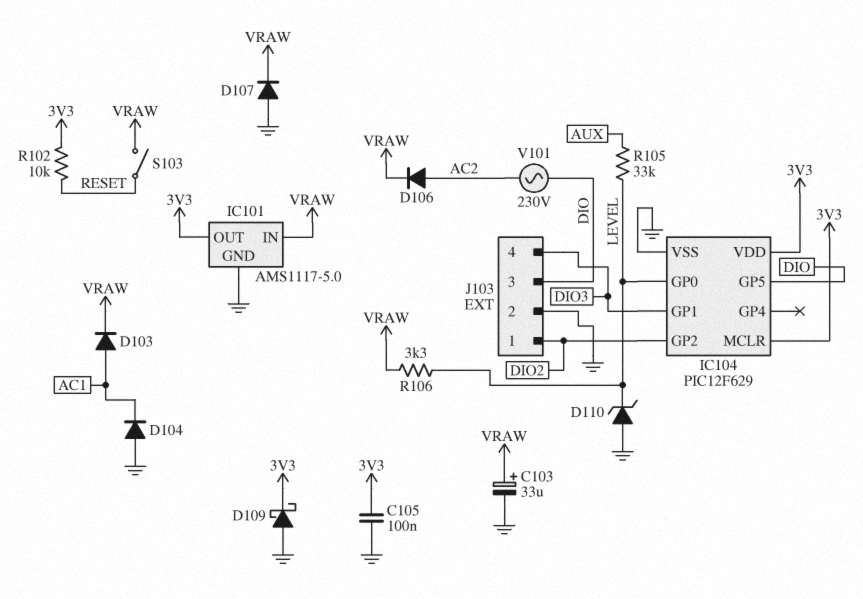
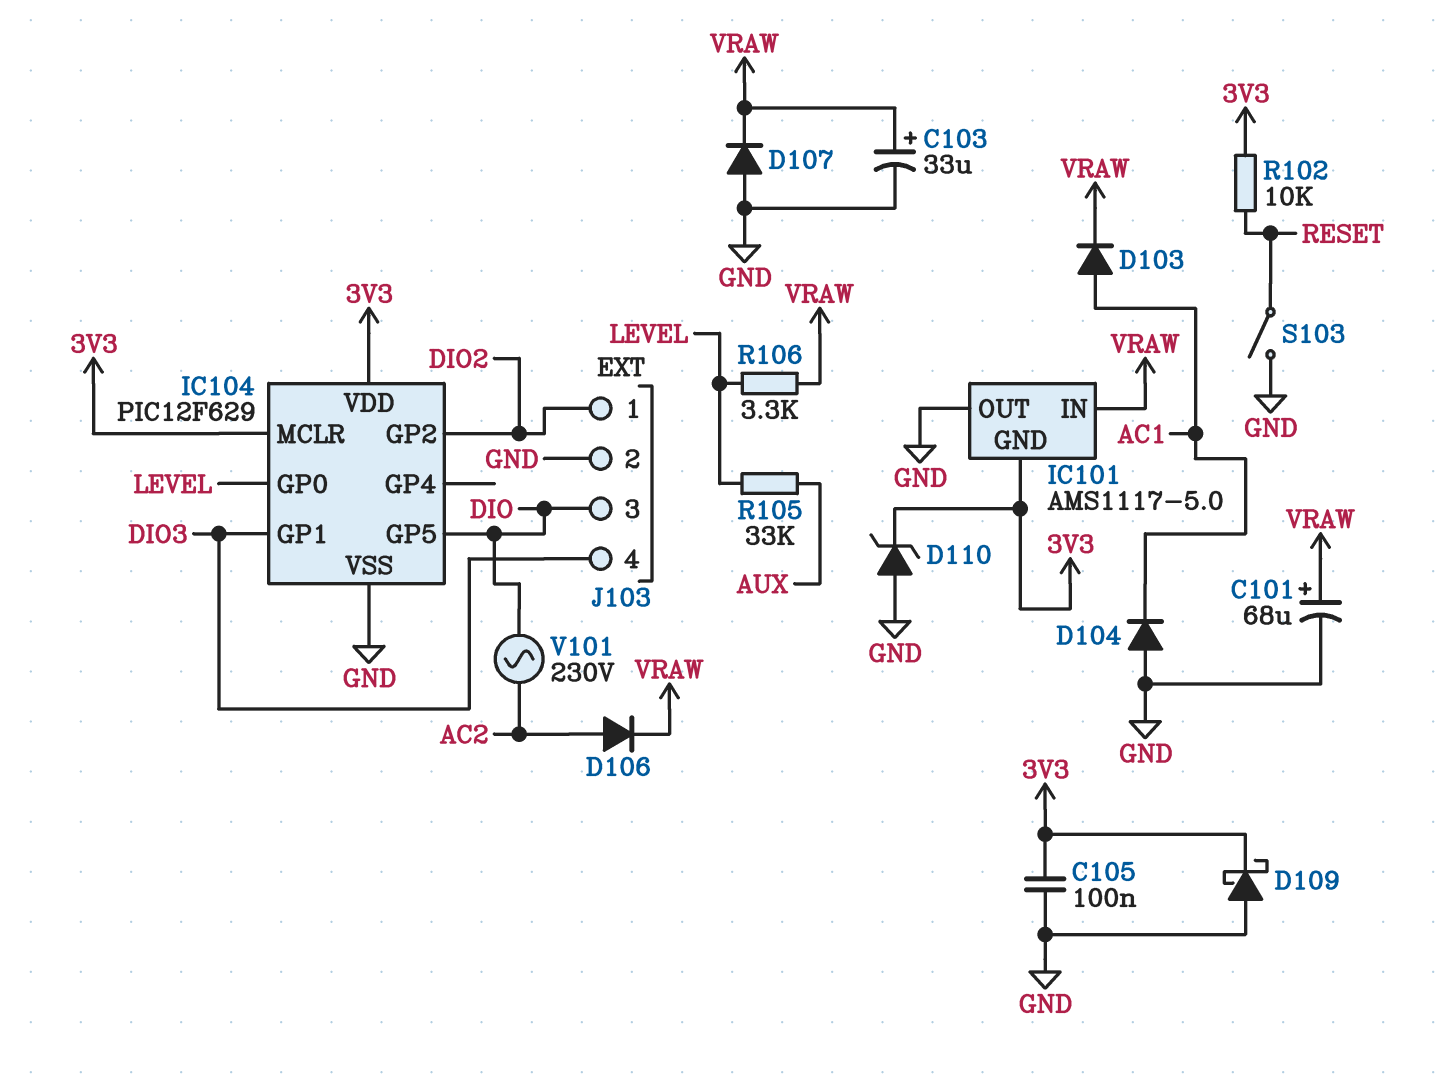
C101: none -> 68uF (plus VRAW, minus GND)
D110: zener (A GND, K LEVEL) -> zener (A GND, K 3V3)
IC101 pin GND: GND -> 3V3
IC101 pin OUT: 3V3 -> GND
S103: switch (RESET, VRAW) -> switch (GND, RESET)

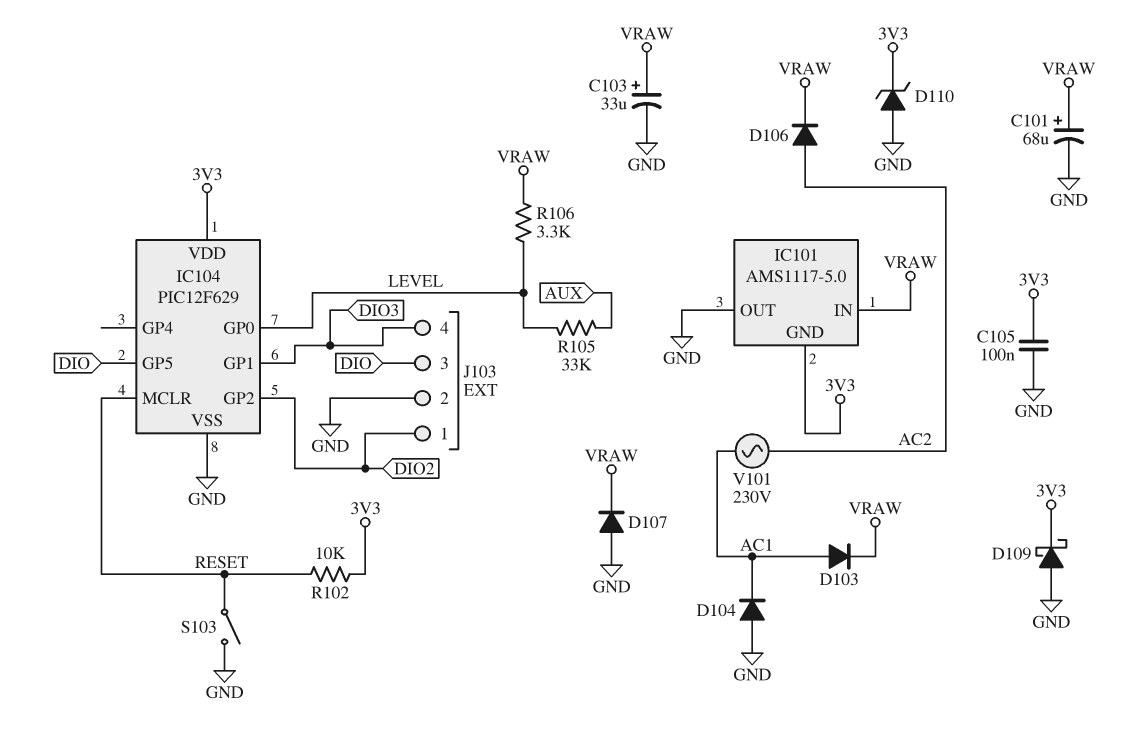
IC104 pin MCLR: 3V3 -> RESET
V101: AC 230V (AC2, DIO) -> AC 230V (AC1, AC2)

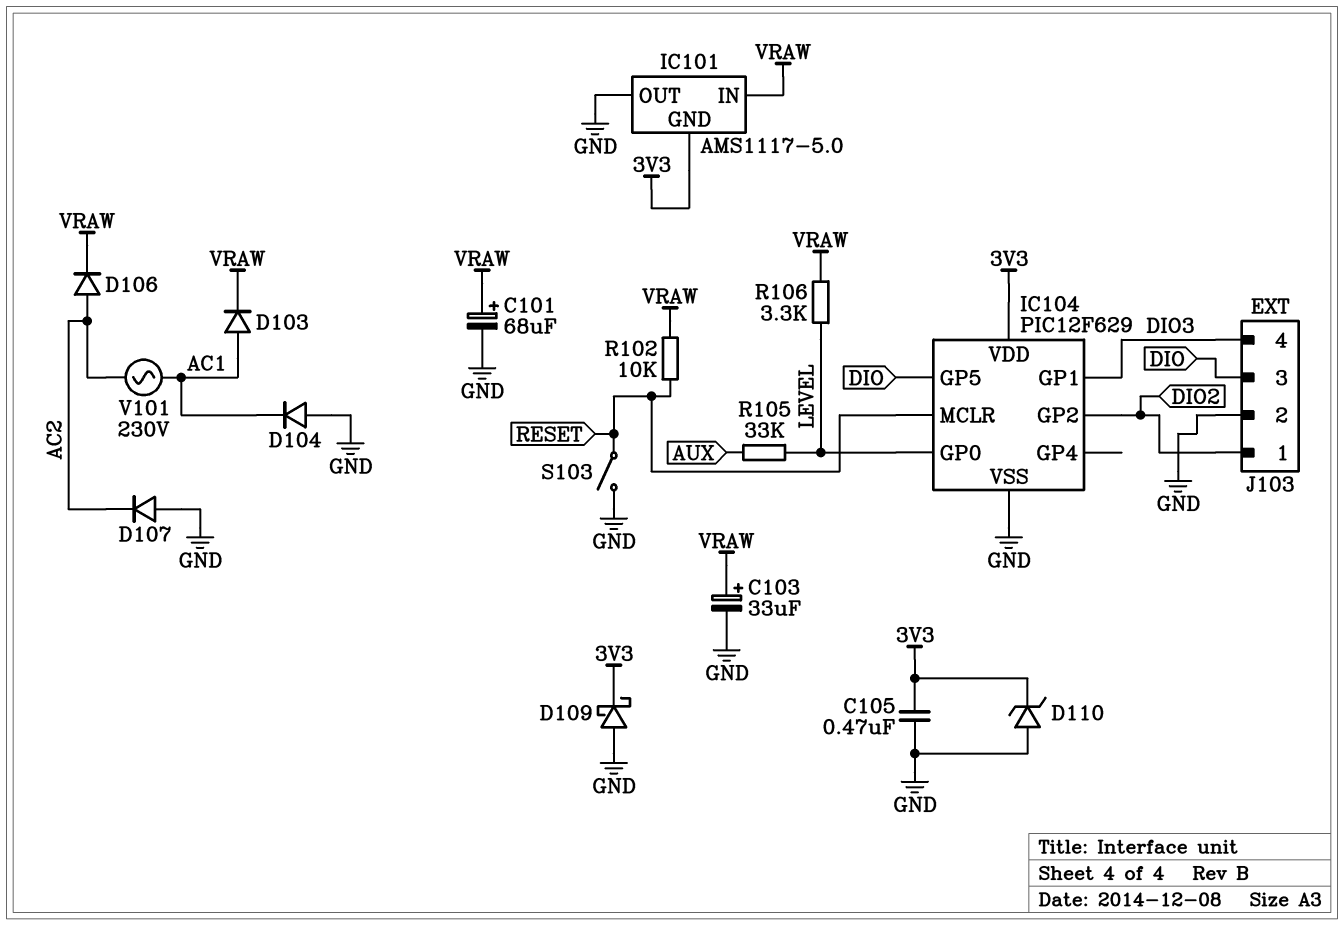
C105: 100nF (3V3, GND) -> 470nF (3V3, GND)
D107: diode (A GND, K VRAW) -> diode (A GND, K AC2)
R102: 10k (3V3, RESET) -> 10k (RESET, VRAW)

